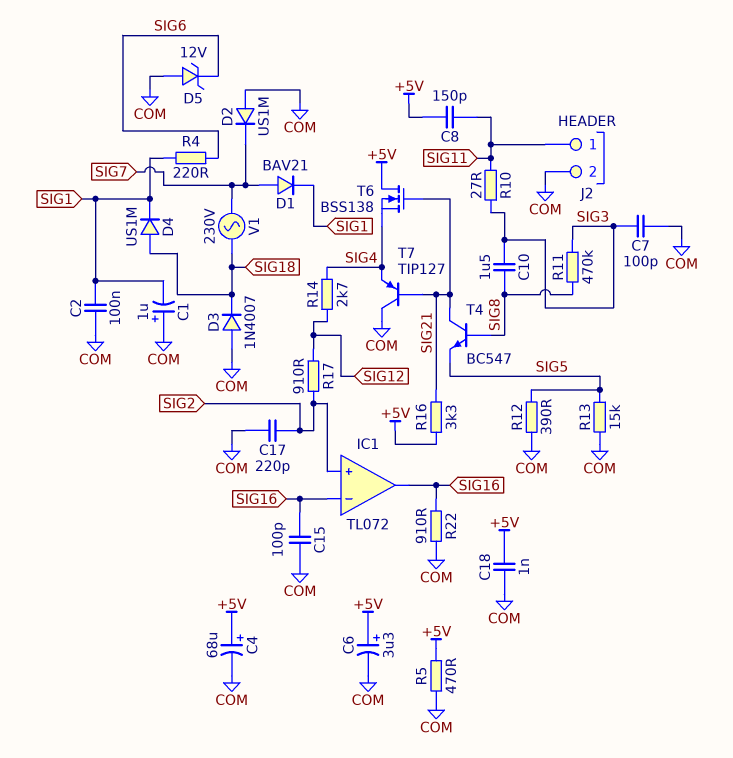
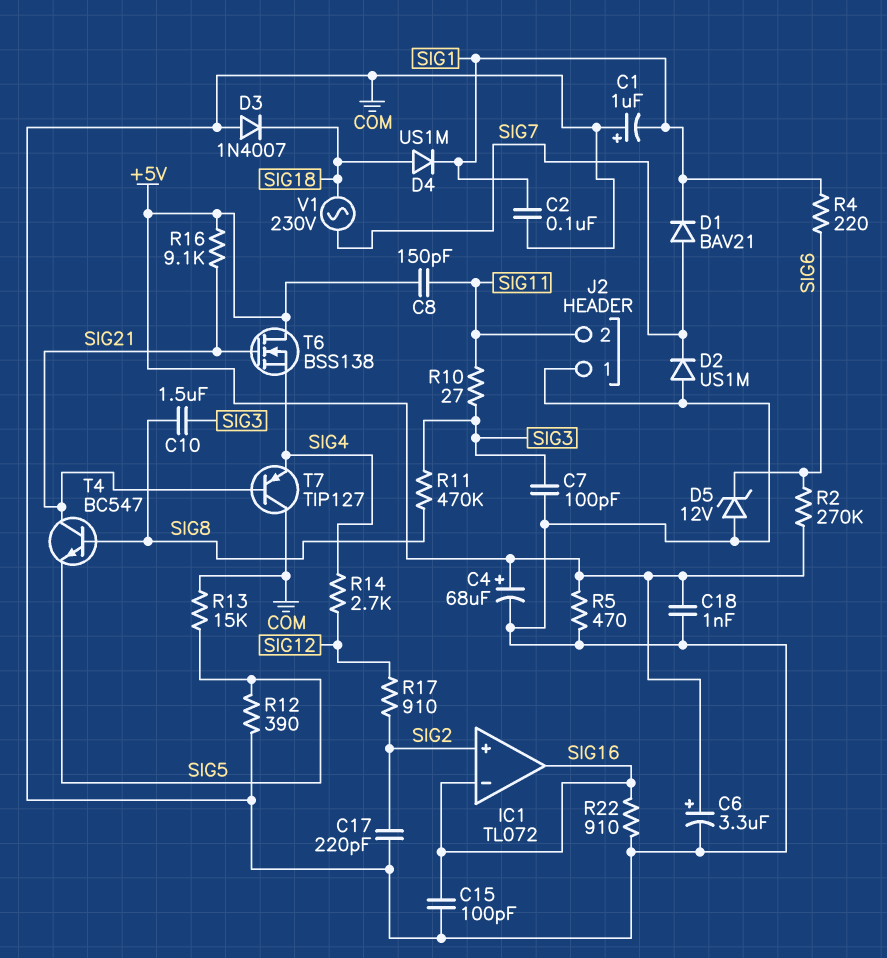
J2 pin 1: SIG11 -> COM
J2 pin 2: COM -> SIG11
R2: none -> 270k (+5V, SIG6)
R16: 3.3k (+5V, SIG21) -> 9.1k (+5V, SIG21)

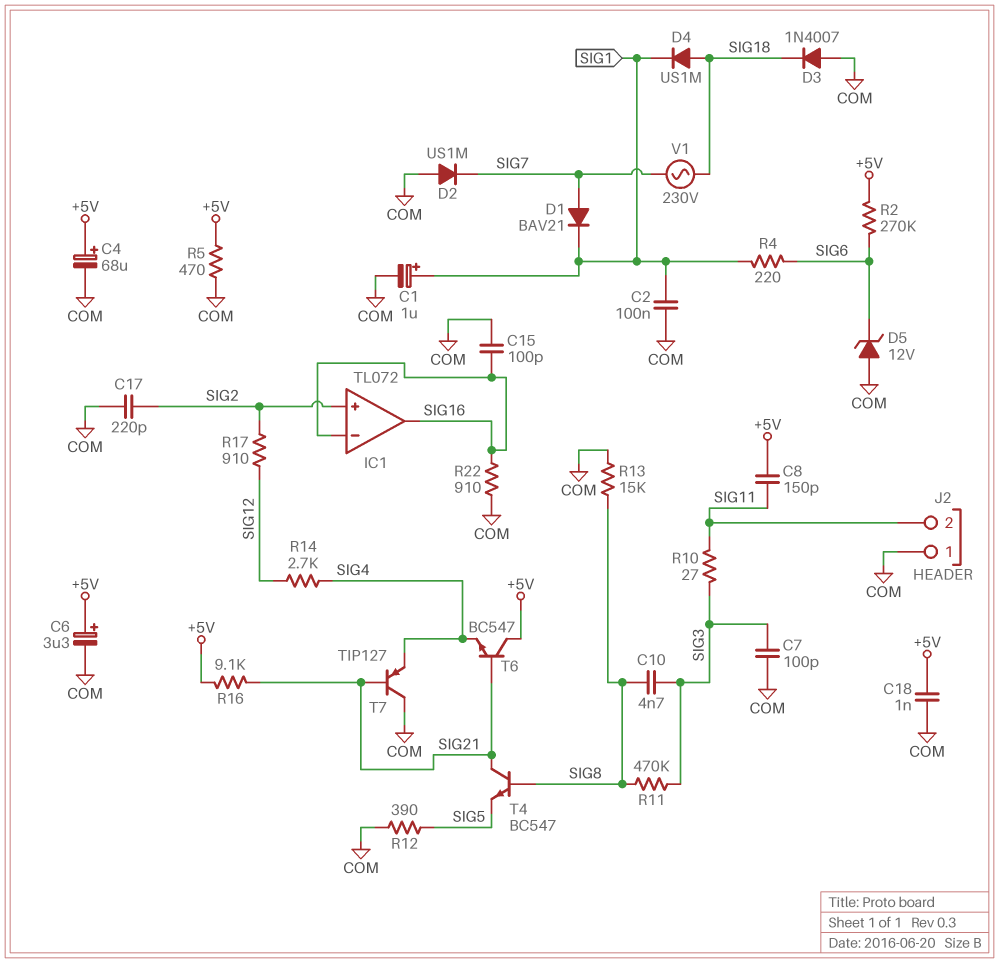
C1: 1uF (plus COM, minus SIG1) -> 1uF (plus SIG1, minus COM)
C10: 1.5uF (SIG3, SIG8) -> 4.7nF (SIG3, SIG8)
R13: 15k (COM, SIG5) -> 15k (COM, SIG8)
T6: NMOS BSS138 (G SIG21, D +5V, S SIG4) -> NPN BC547 (B SIG21, C +5V, E SIG4)

